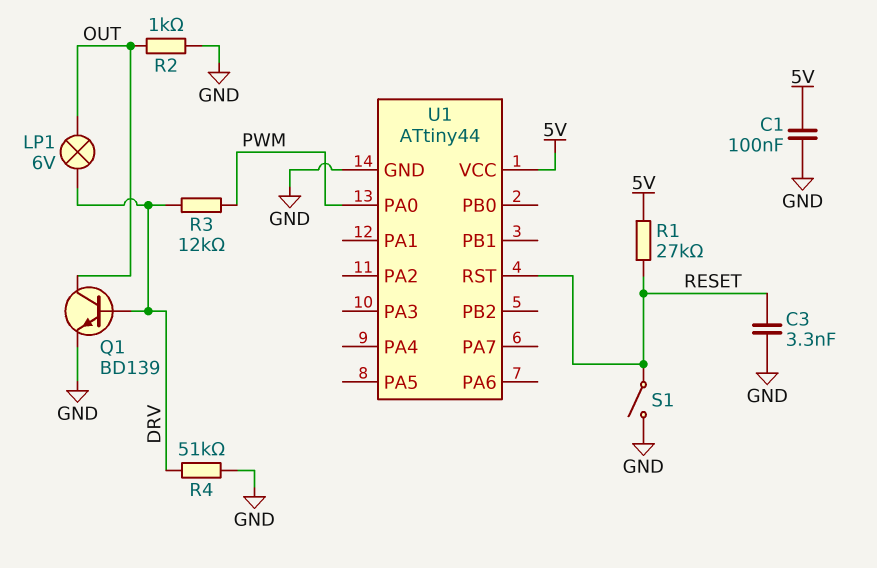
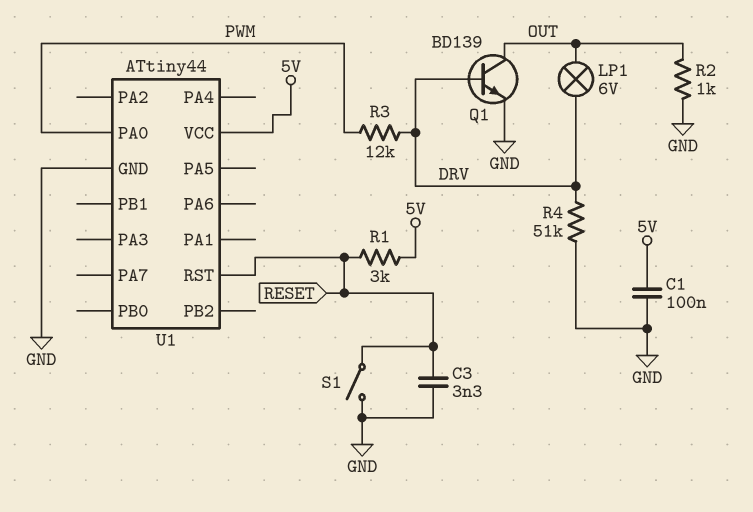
R1: 27k (5V, RESET) -> 3k (5V, RESET)

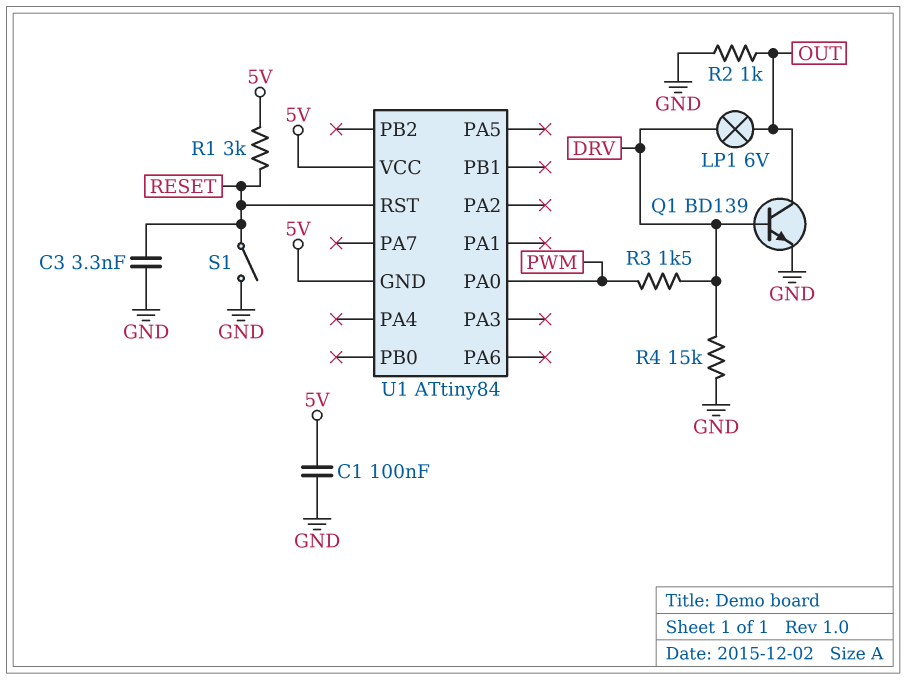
R3: 12k (DRV, PWM) -> 1.5k (DRV, PWM)
R4: 51k (DRV, GND) -> 15k (DRV, GND)
U1: ATtiny44 -> ATtiny84
U1 pin GND: GND -> 5V

